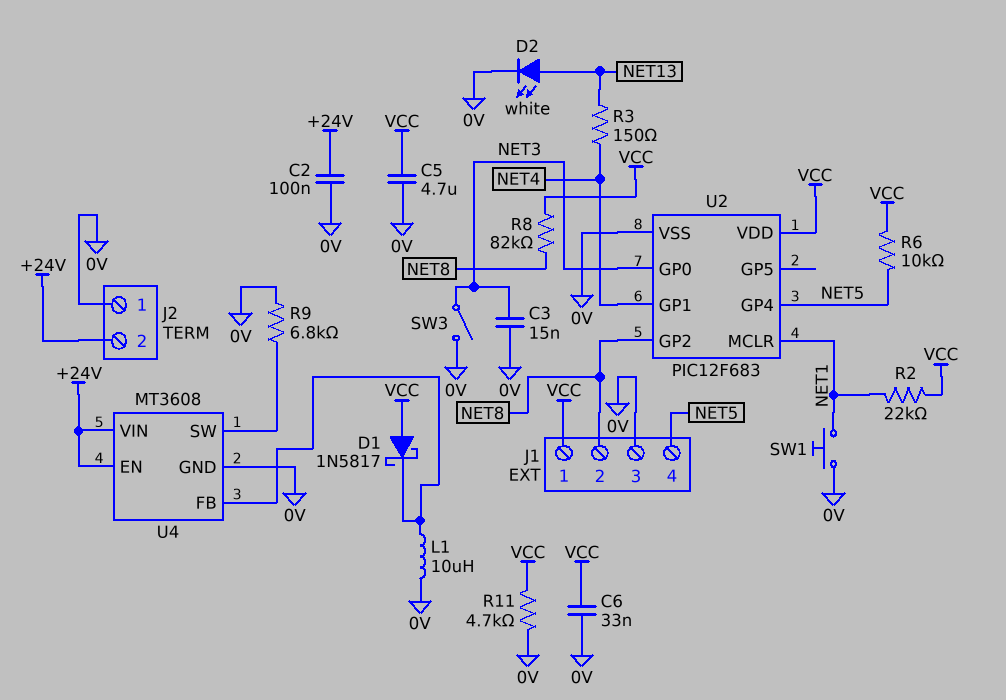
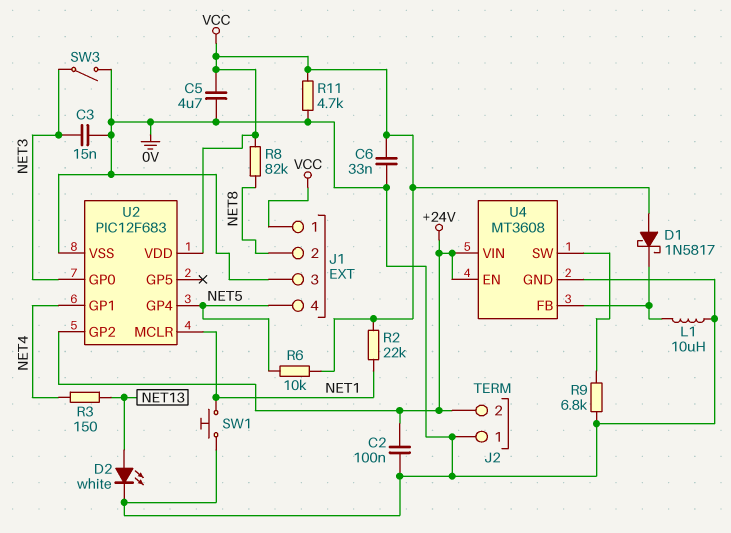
U2 pin GP2: NET8 -> +24V

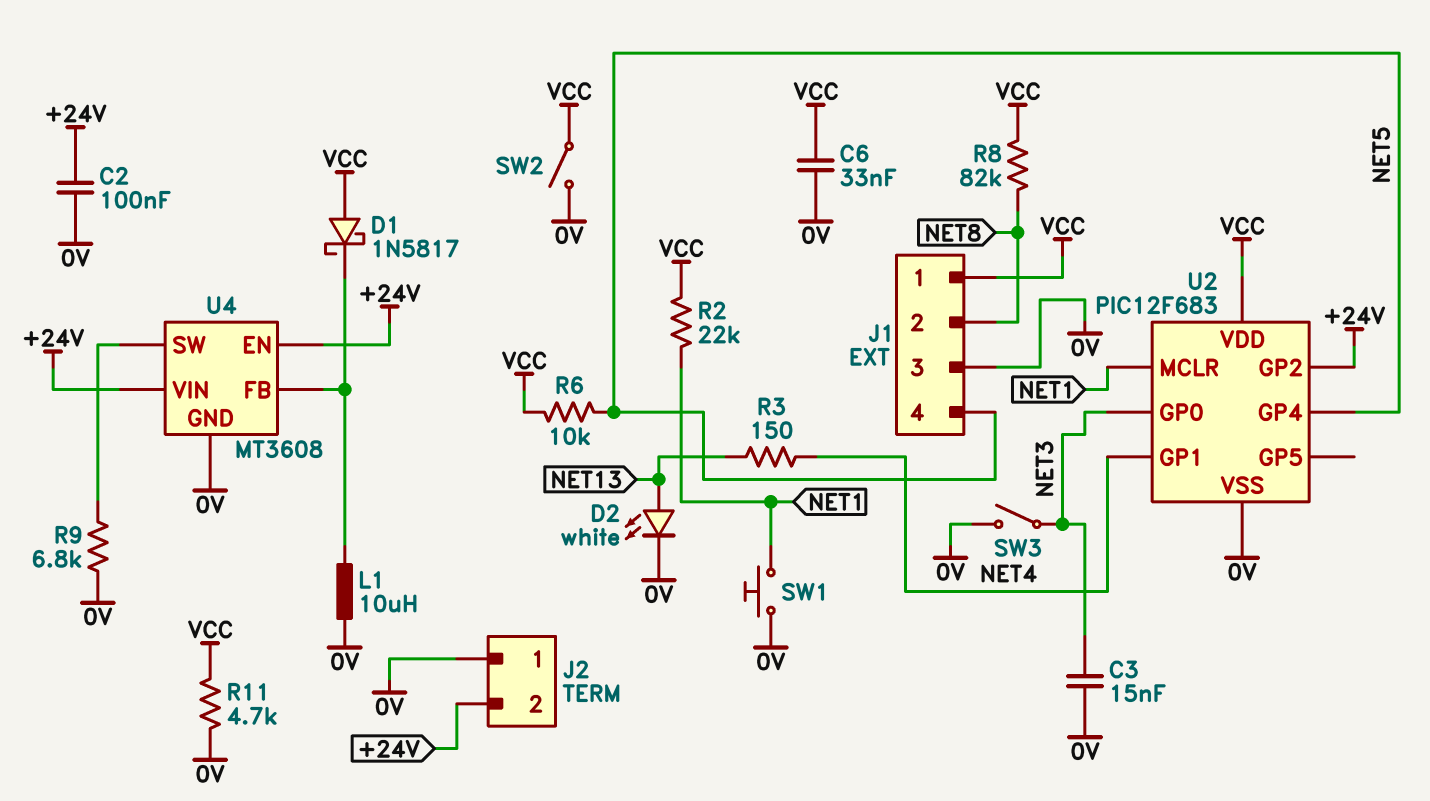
C5: 4.7uF (0V, VCC) -> none
SW2: none -> switch (0V, VCC)

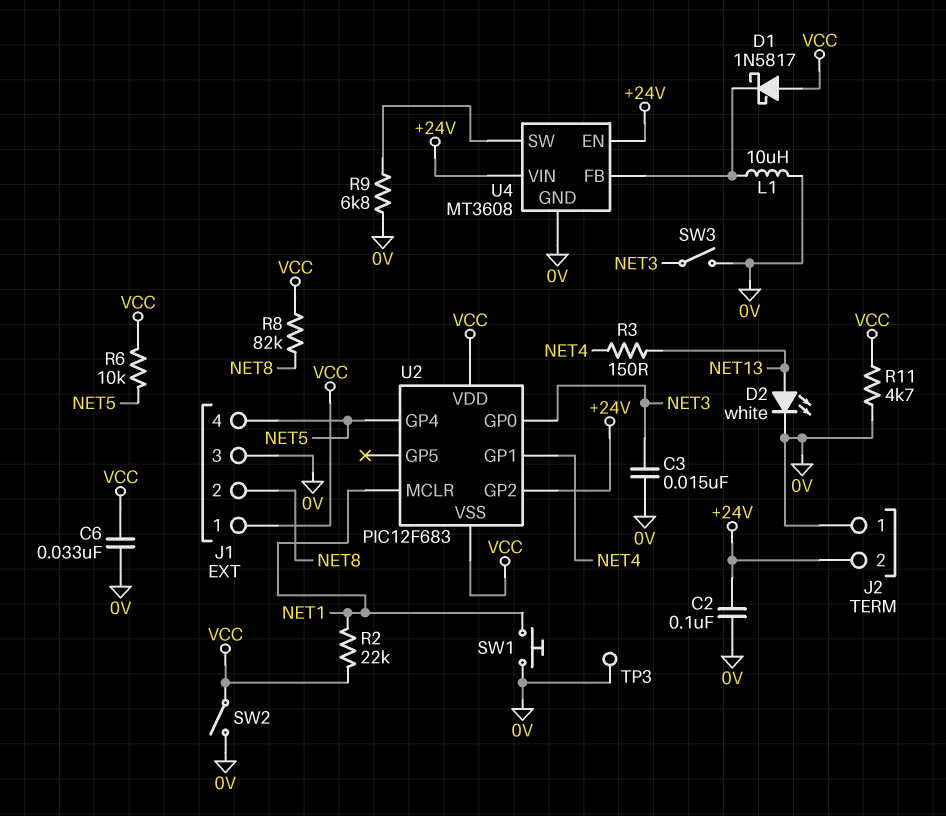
TP3: none -> test point (0V)
U2 pin VSS: 0V -> VCC

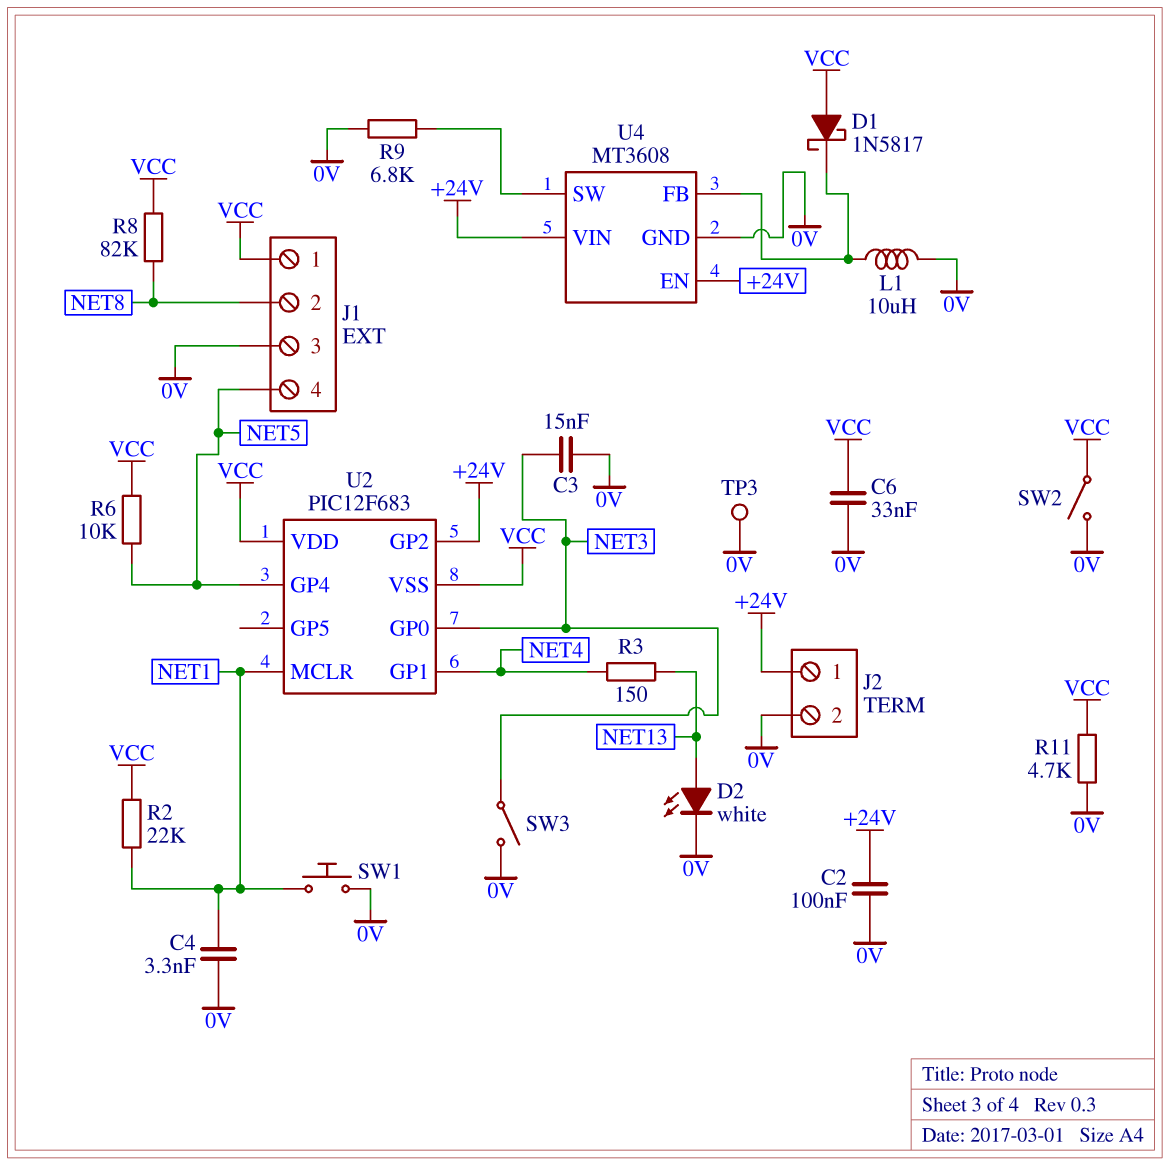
C4: none -> 3.3nF (0V, NET1)
J2 pin 1: 0V -> +24V
J2 pin 2: +24V -> 0V

